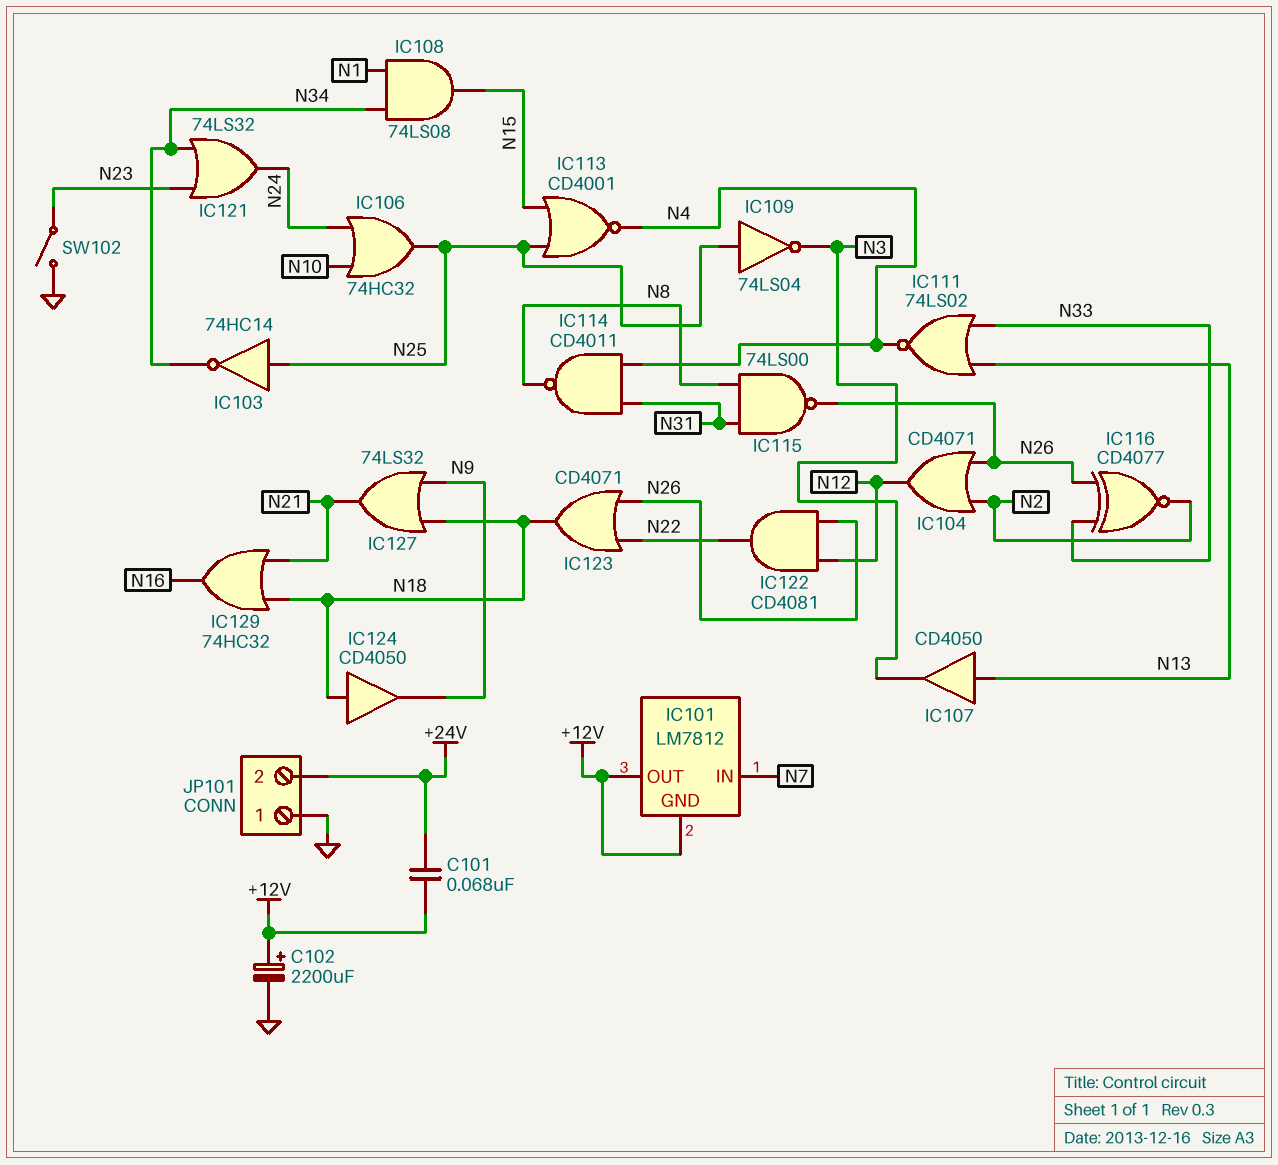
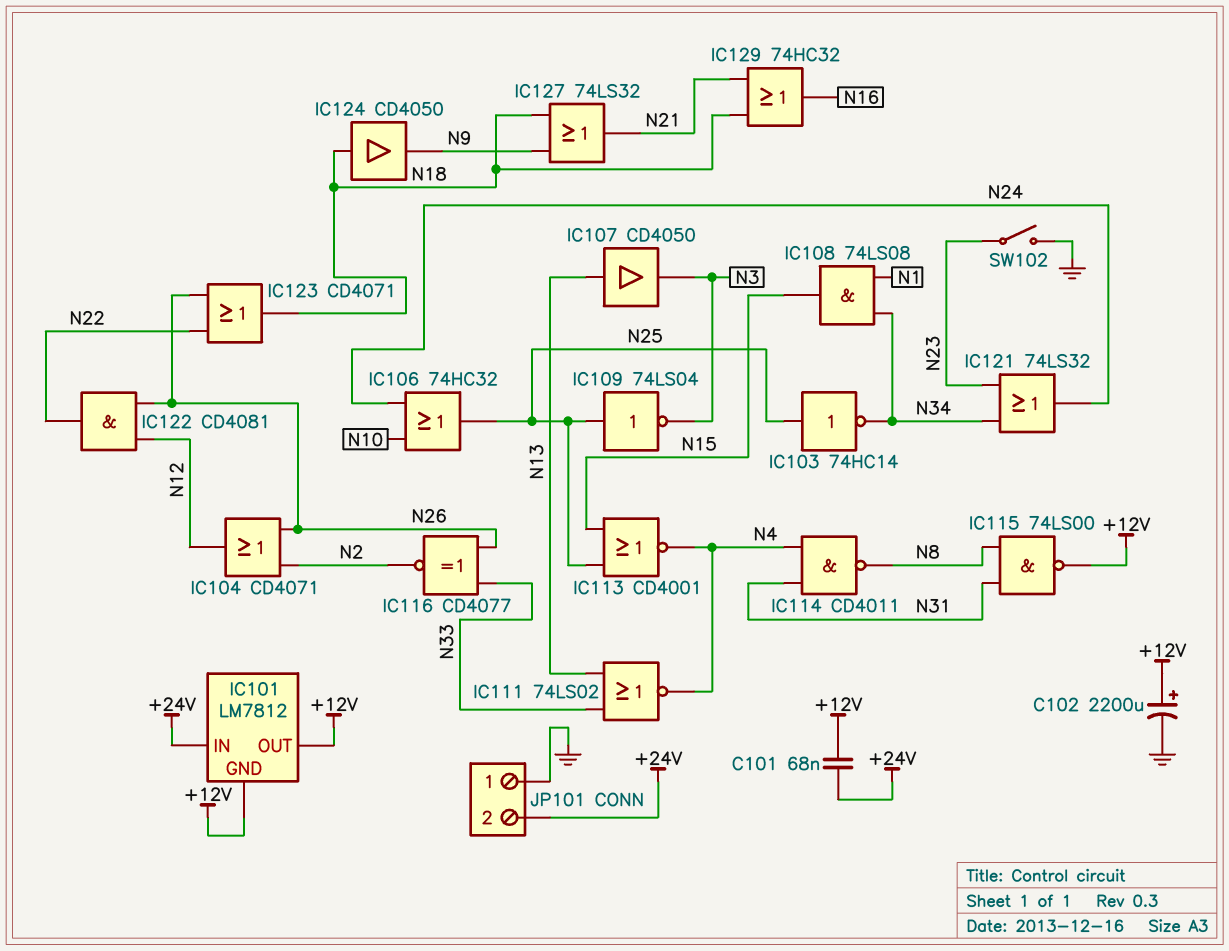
IC101 pin IN: N7 -> +24V
IC115: NAND 74LS00 (in N8, in N31, out N26) -> NAND 74LS00 (in N8, in N31, out +12V)

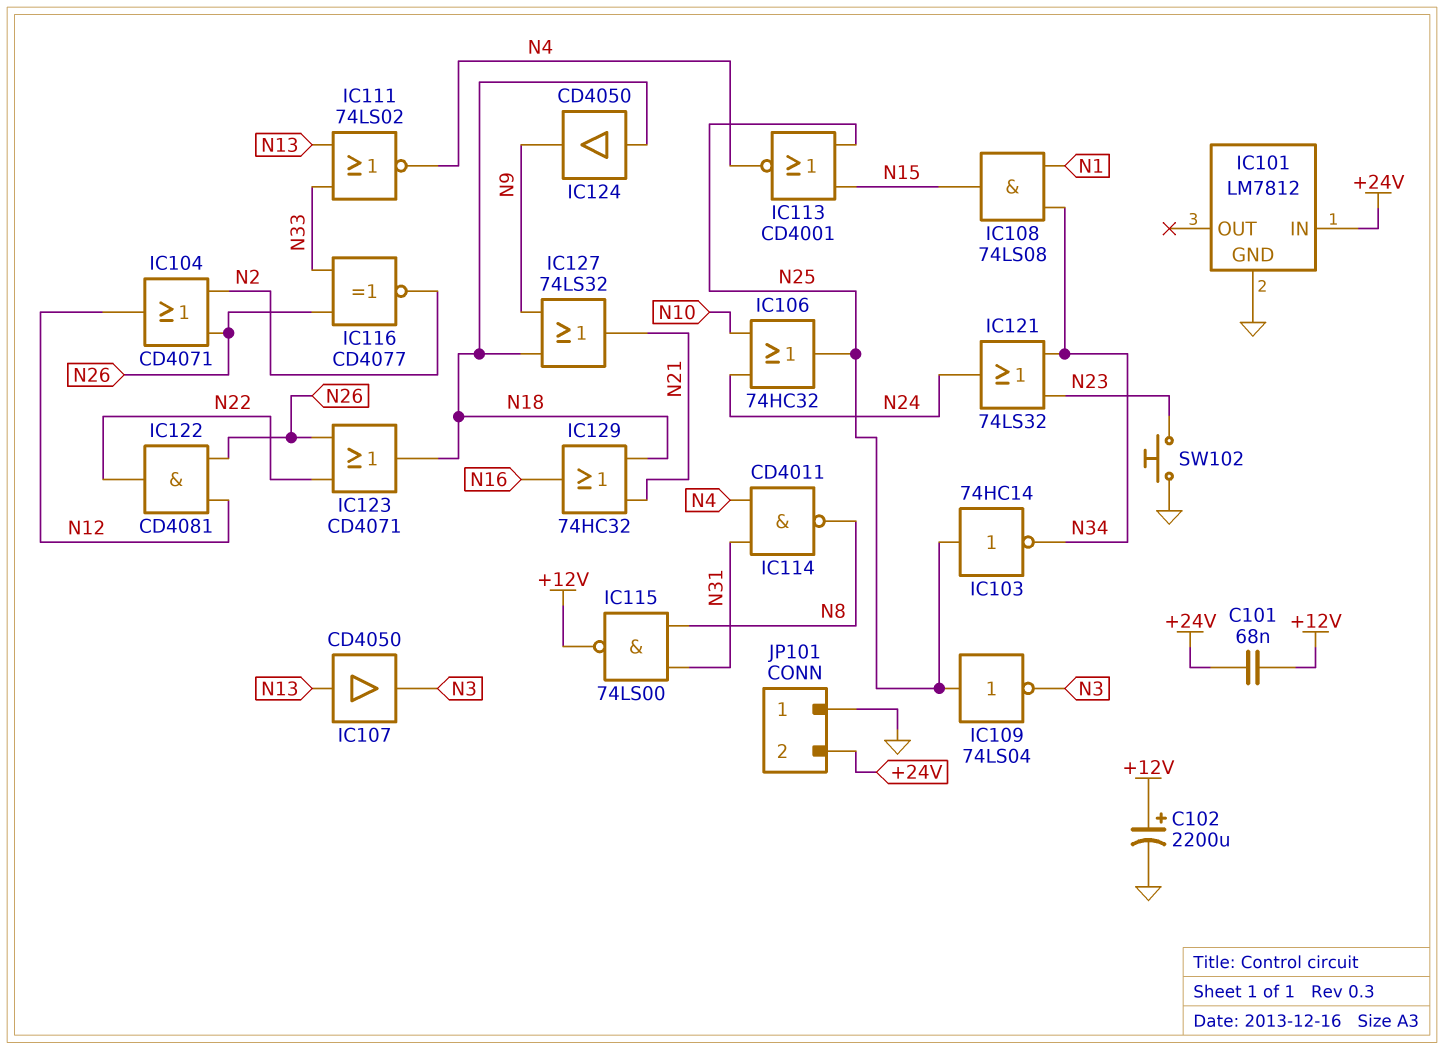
IC101 pin GND: +12V -> GND
IC101 pin OUT: +12V -> none
SW102: switch (GND, N23) -> button (GND, N23)

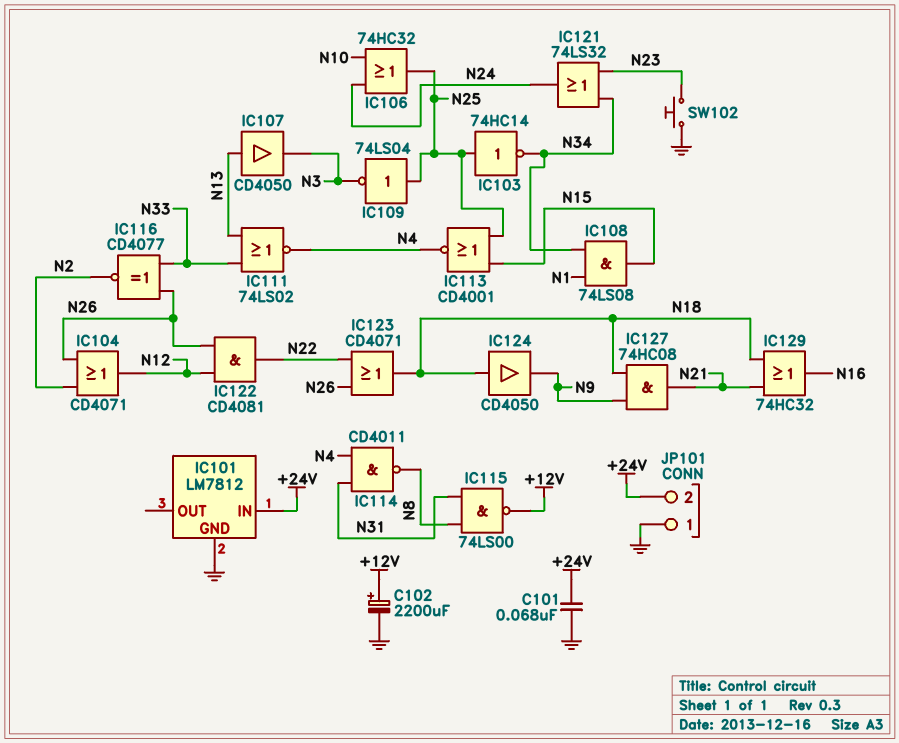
C101: 68nF (+12V, +24V) -> 68nF (+24V, GND)
IC127: OR 74LS32 (in N9, in N18, out N21) -> AND 74HC08 (in N9, in N18, out N21)

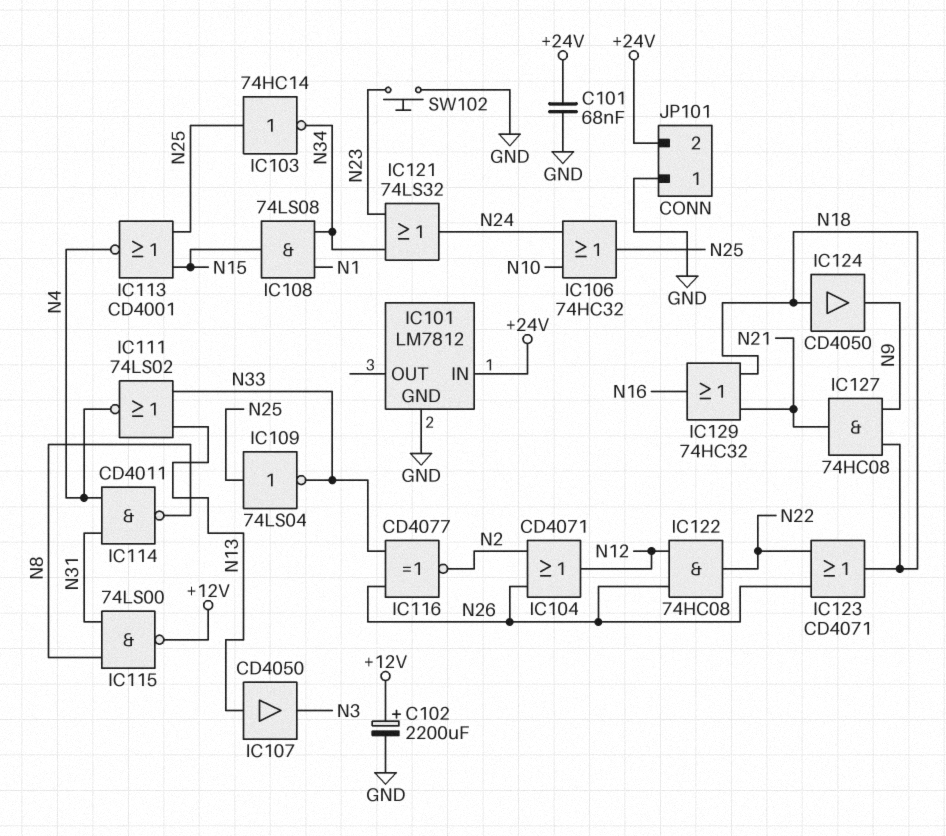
IC109: NOT 74LS04 (in N25, out N3) -> NOT 74LS04 (in N25, out N33)
IC122: AND CD4081 (in N12, in N26, out N22) -> AND 74HC08 (in N12, in N26, out N22)

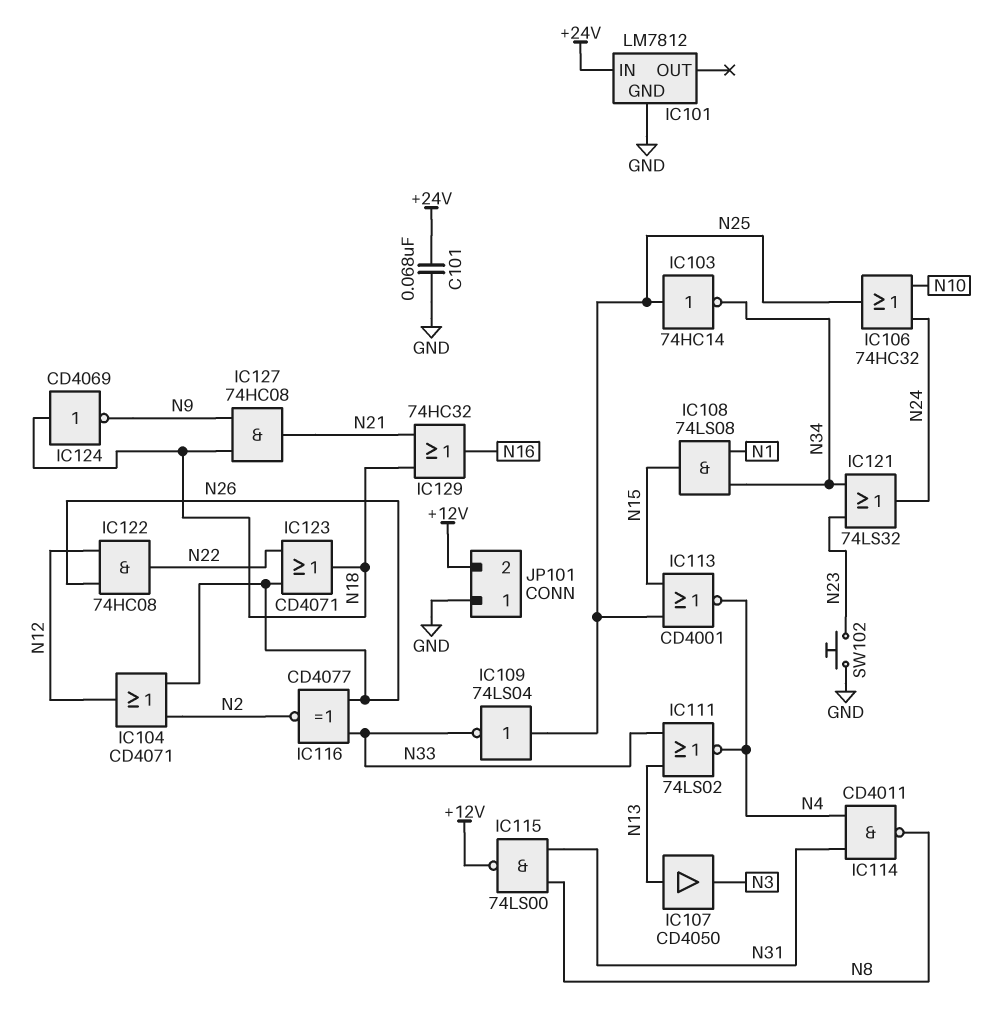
C102: 2200uF (plus +12V, minus GND) -> none
IC124: buffer CD4050 (in N18, out N9) -> NOT CD4069 (in N18, out N9)
JP101 pin 2: +24V -> +12V

